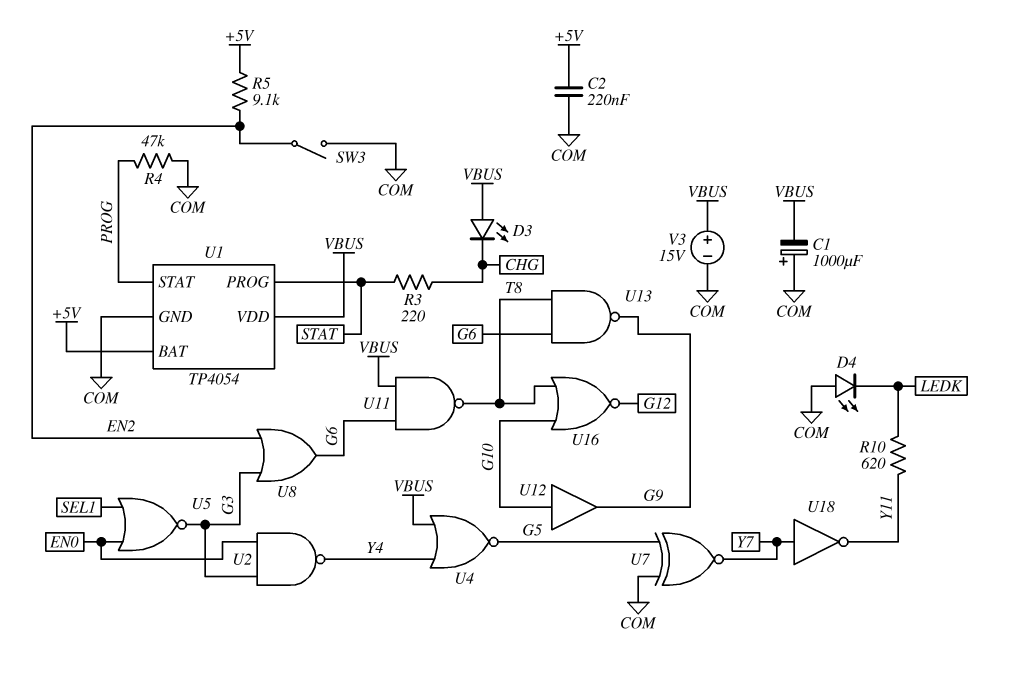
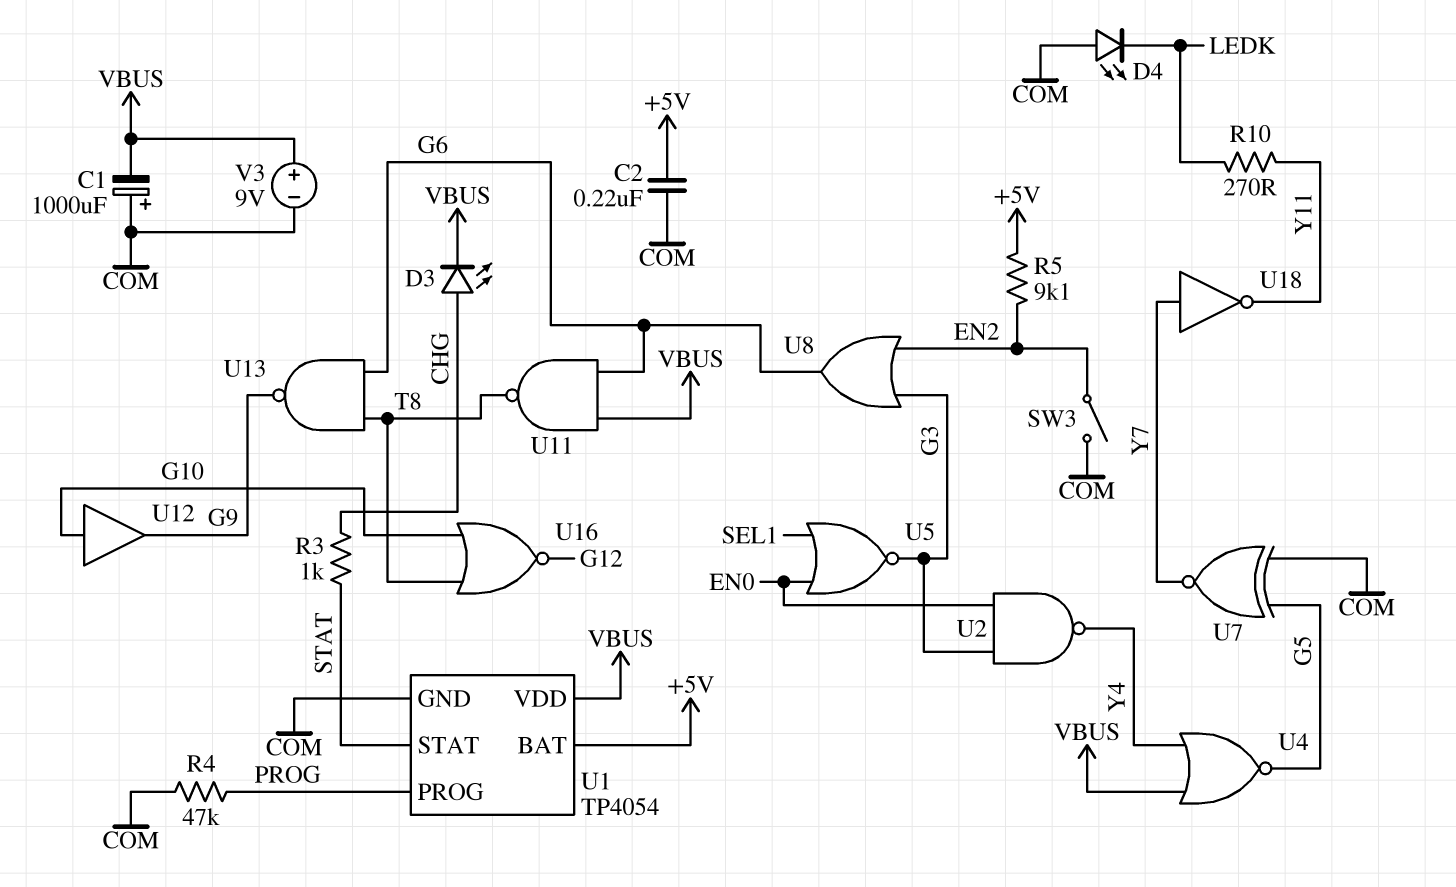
D3: LED (A VBUS, K CHG) -> LED (A CHG, K VBUS)
R3: 220 (CHG, STAT) -> 1k (CHG, STAT)
R10: 620 (LEDK, Y11) -> 270 (LEDK, Y11)
U1 pin PROG: STAT -> PROG
U1 pin STAT: PROG -> STAT
V3: 15V (plus VBUS, minus COM) -> 9V (plus VBUS, minus COM)

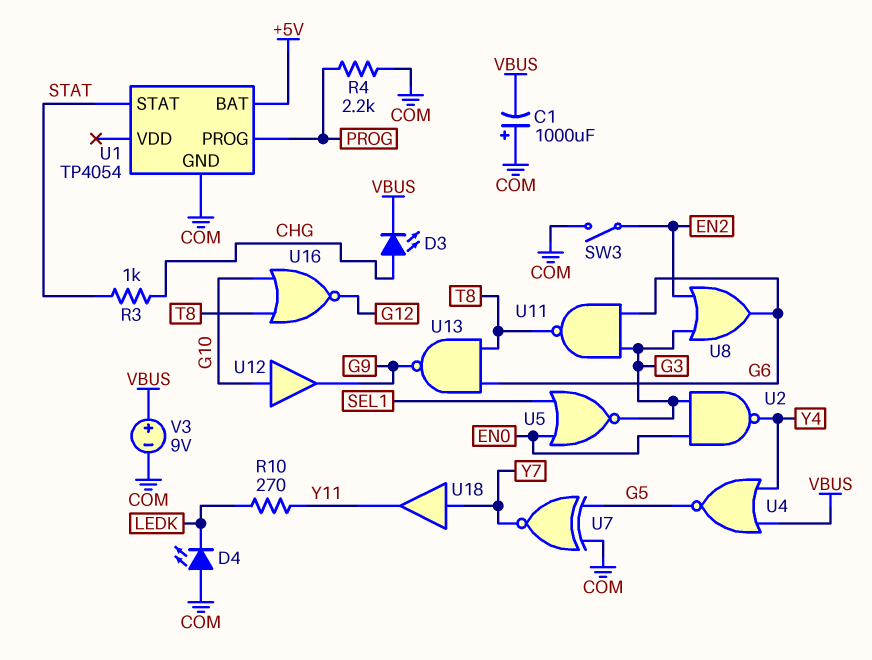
C2: 220nF (+5V, COM) -> none
R4: 47k (COM, PROG) -> 2.2k (COM, PROG)
R5: 9.1k (+5V, EN2) -> none
U1 pin VDD: VBUS -> none
U11: NAND (in G6, in VBUS, out T8) -> NAND (in G3, in G6, out T8)
U18: NOT (in Y7, out Y11) -> buffer (in Y7, out Y11)

